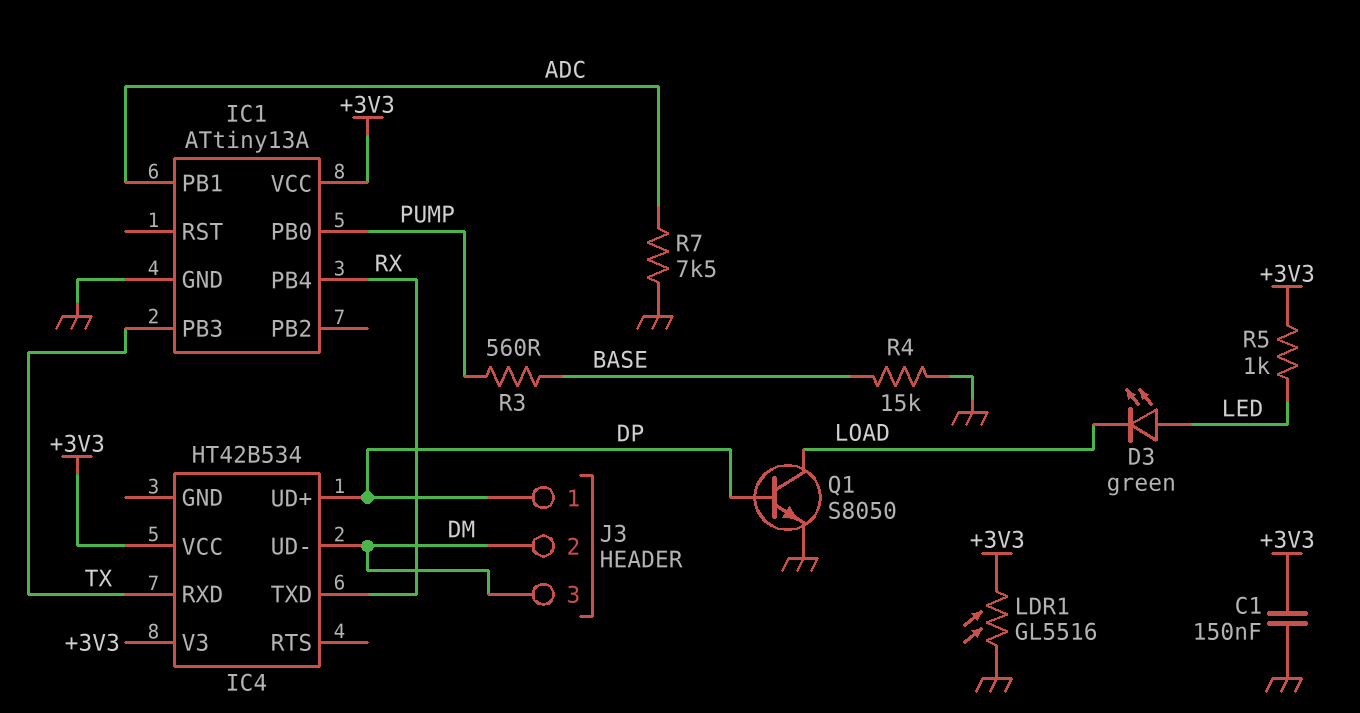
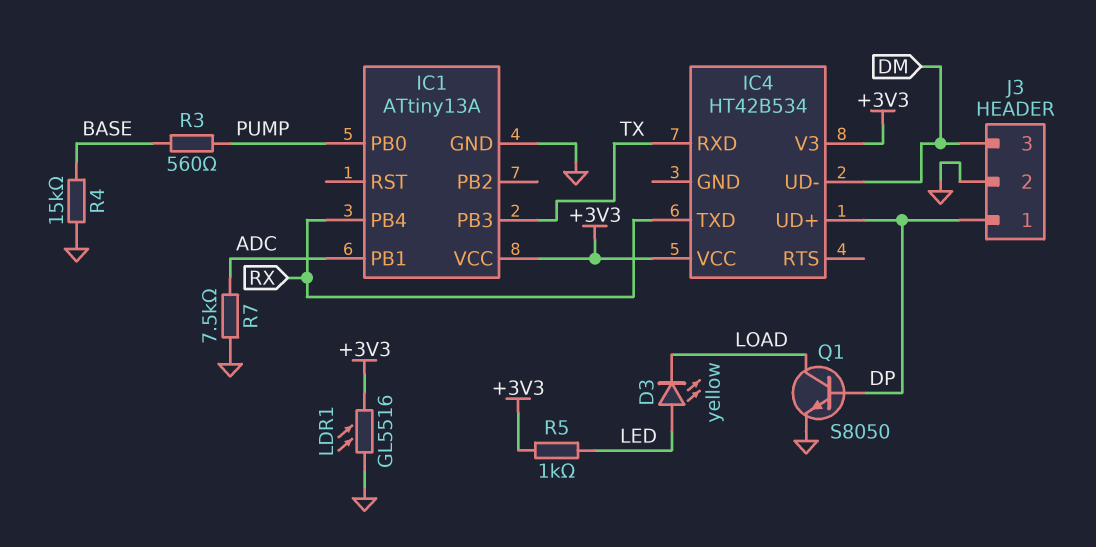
C1: 150nF (+3V3, GND) -> none
D3: LED green (A LED, K LOAD) -> LED yellow (A LED, K LOAD)
J3 pin 2: DM -> GND

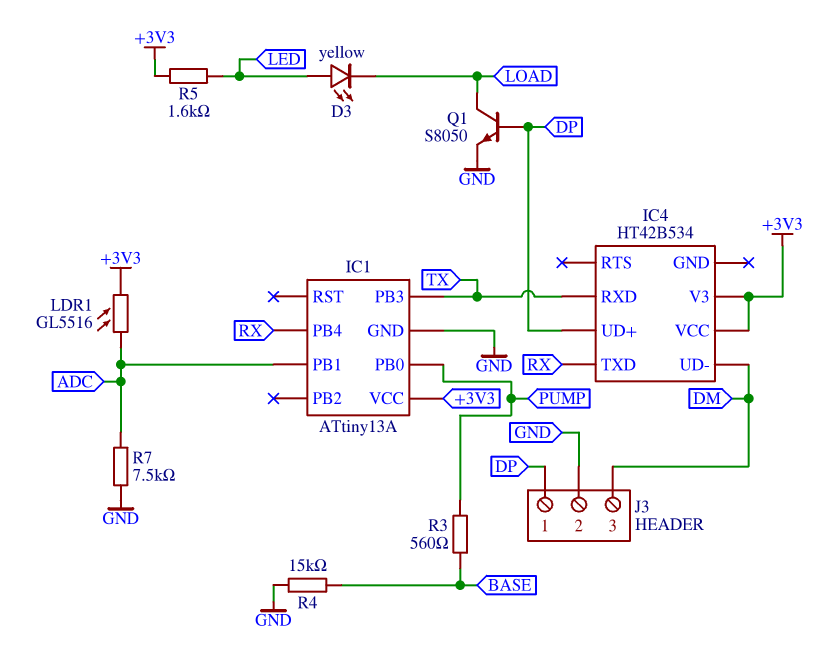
LDR1: GL5516 (+3V3, GND) -> GL5516 (+3V3, ADC)
R5: 1k (+3V3, LED) -> 1.6k (+3V3, LED)

